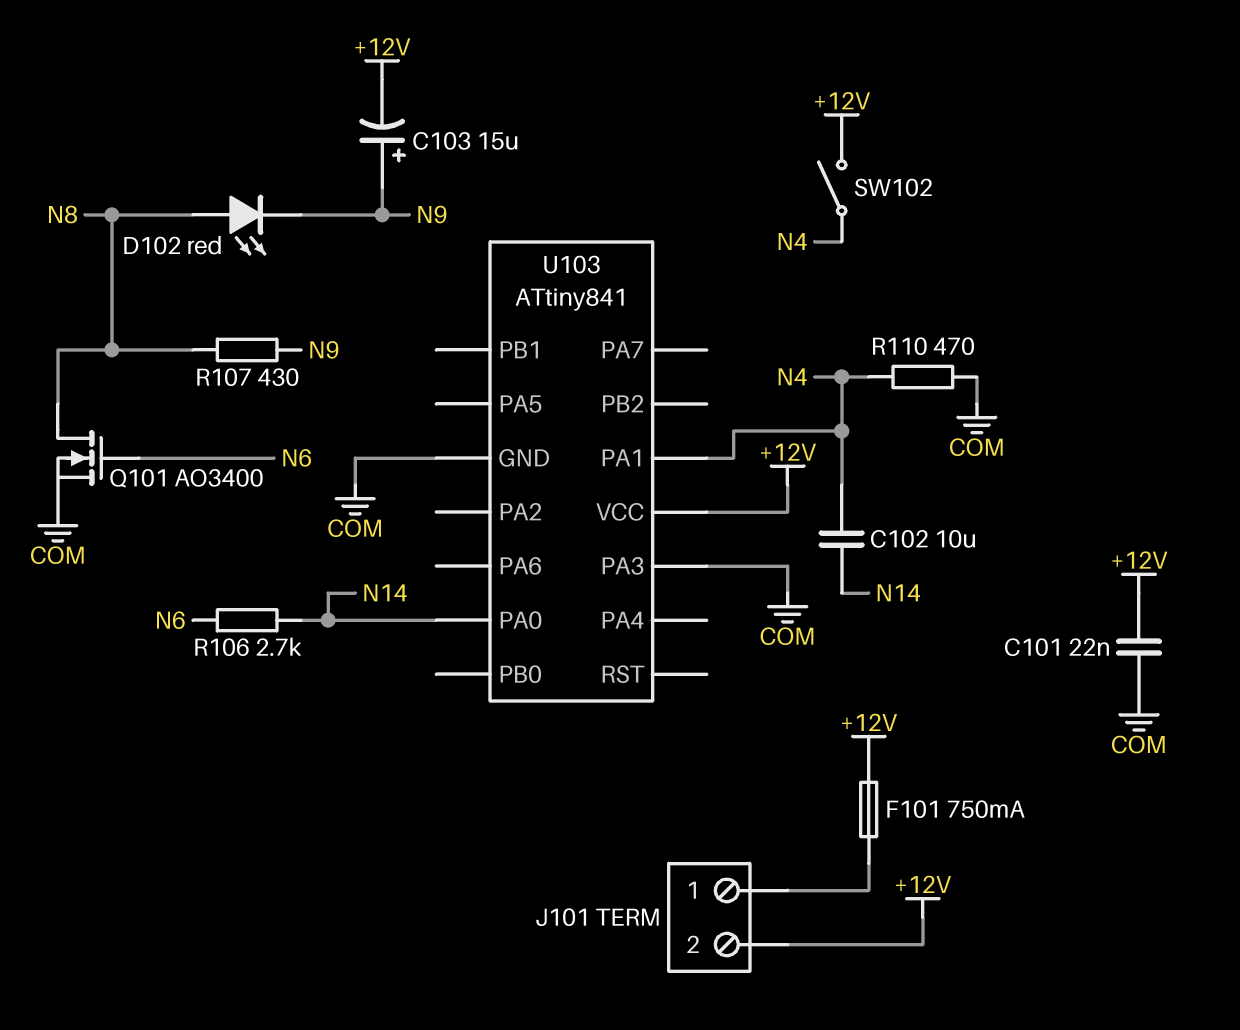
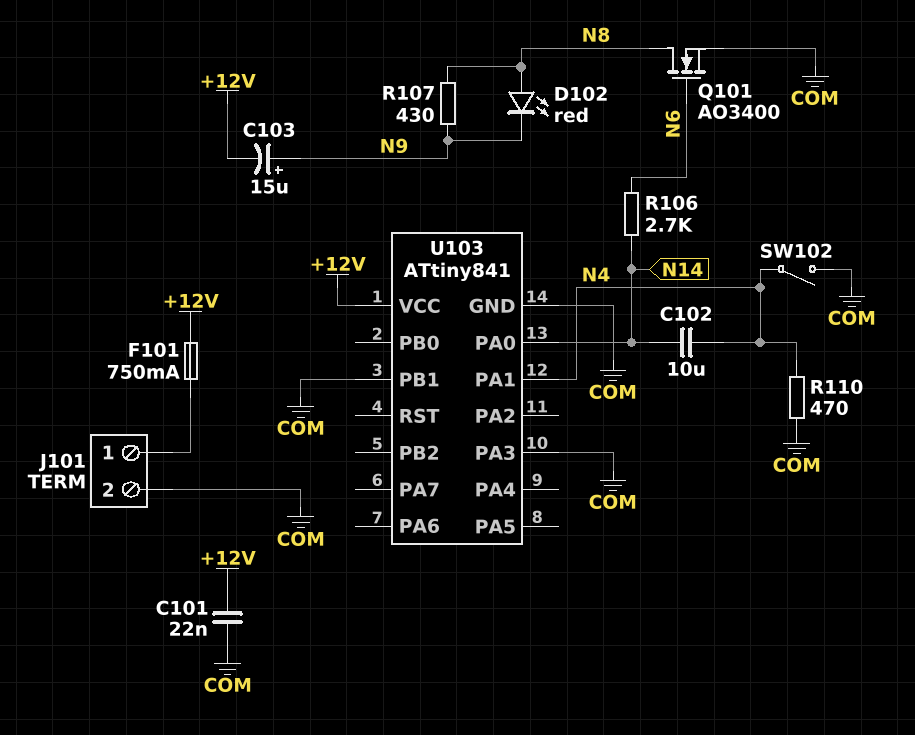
J101 pin 2: +12V -> COM
SW102: switch (+12V, N4) -> switch (COM, N4)
U103 pin PB1: none -> COM

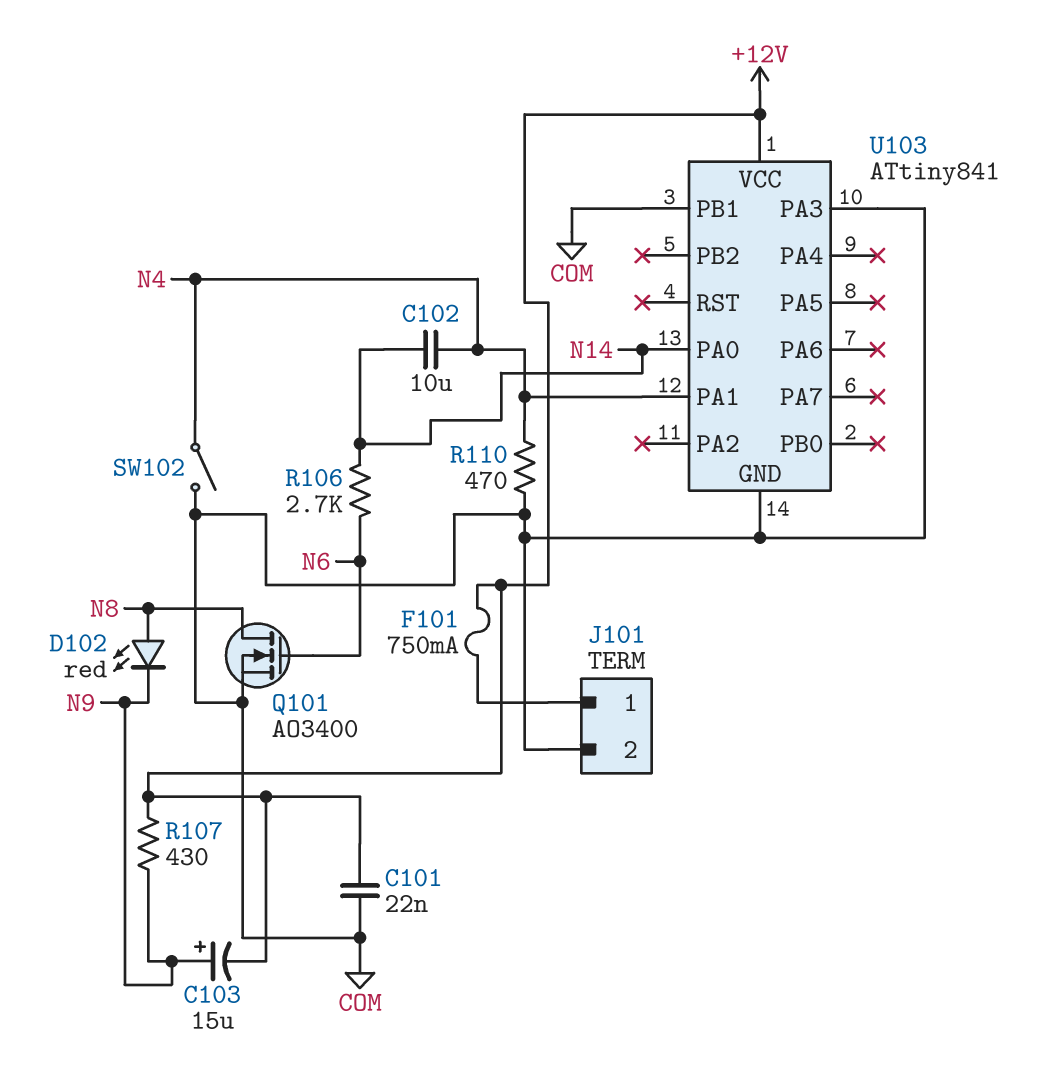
R107: 430 (N8, N9) -> 430 (+12V, N9)

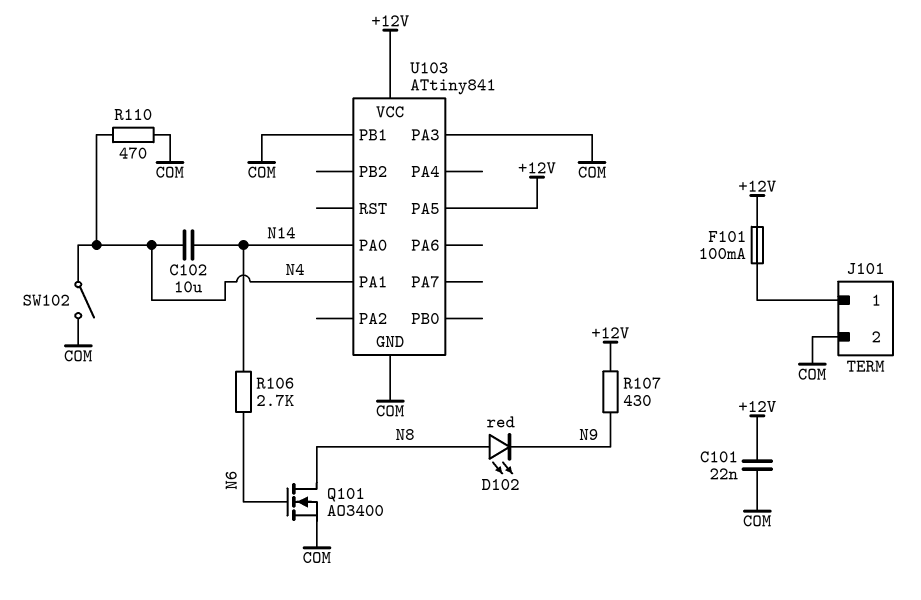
C103: 15uF (plus N9, minus +12V) -> none
F101: 750mA (+12V, J101/1) -> 100mA (+12V, J101/1)
U103 pin PA5: none -> +12V

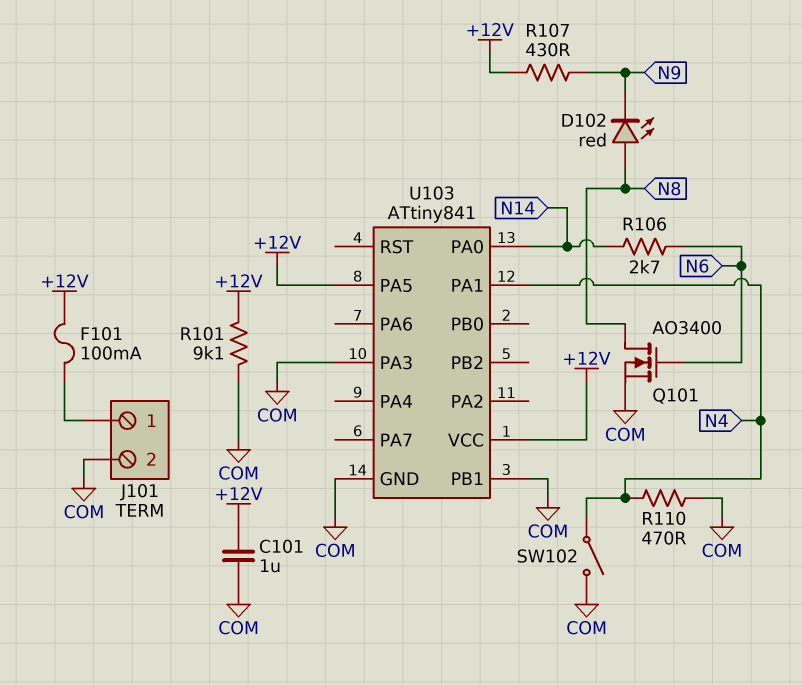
C101: 22nF (+12V, COM) -> 1uF (+12V, COM)
C102: 10uF (N4, N14) -> none
R101: none -> 9.1k (+12V, COM)

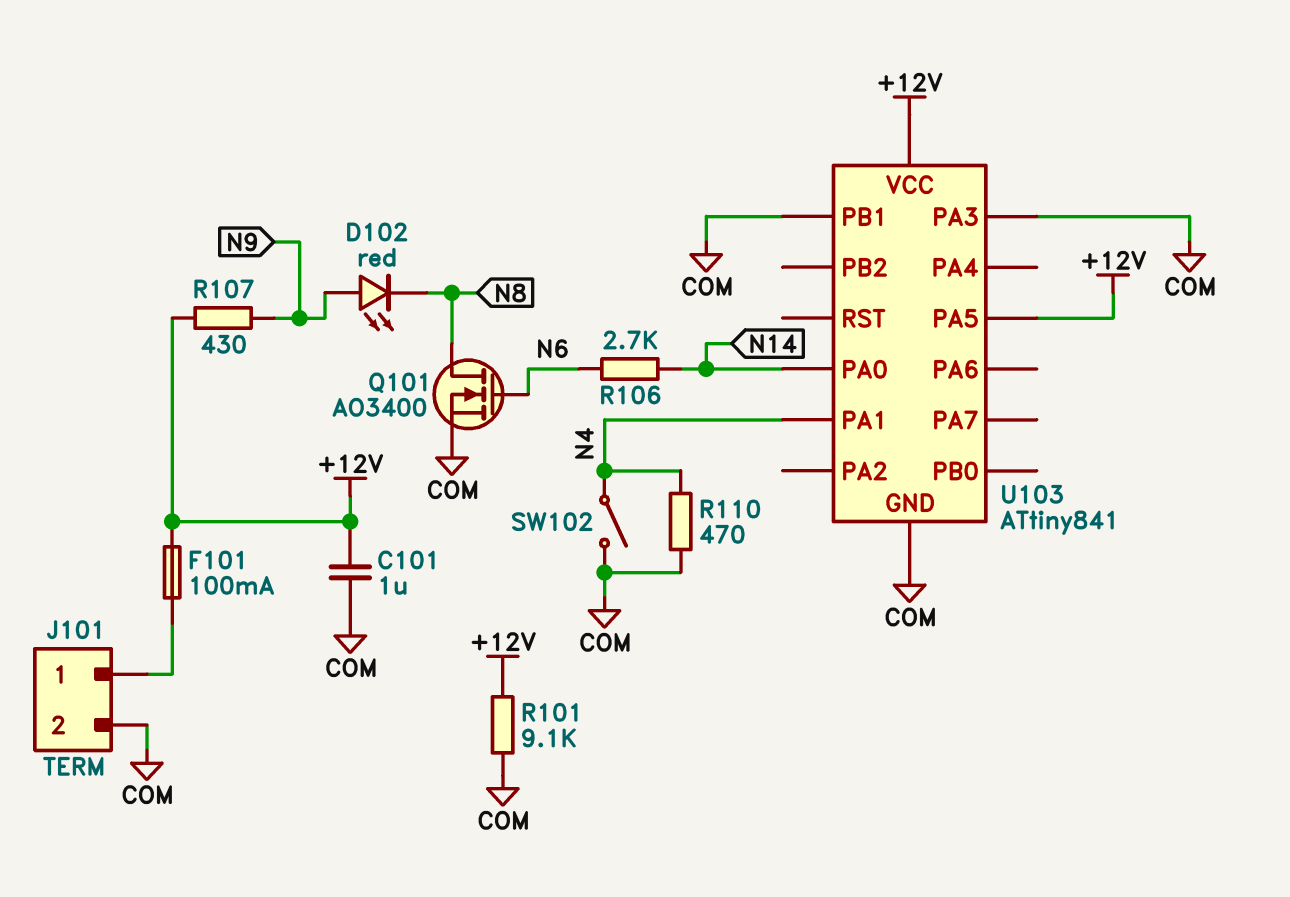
D102: LED red (A N8, K N9) -> LED red (A N9, K N8)

